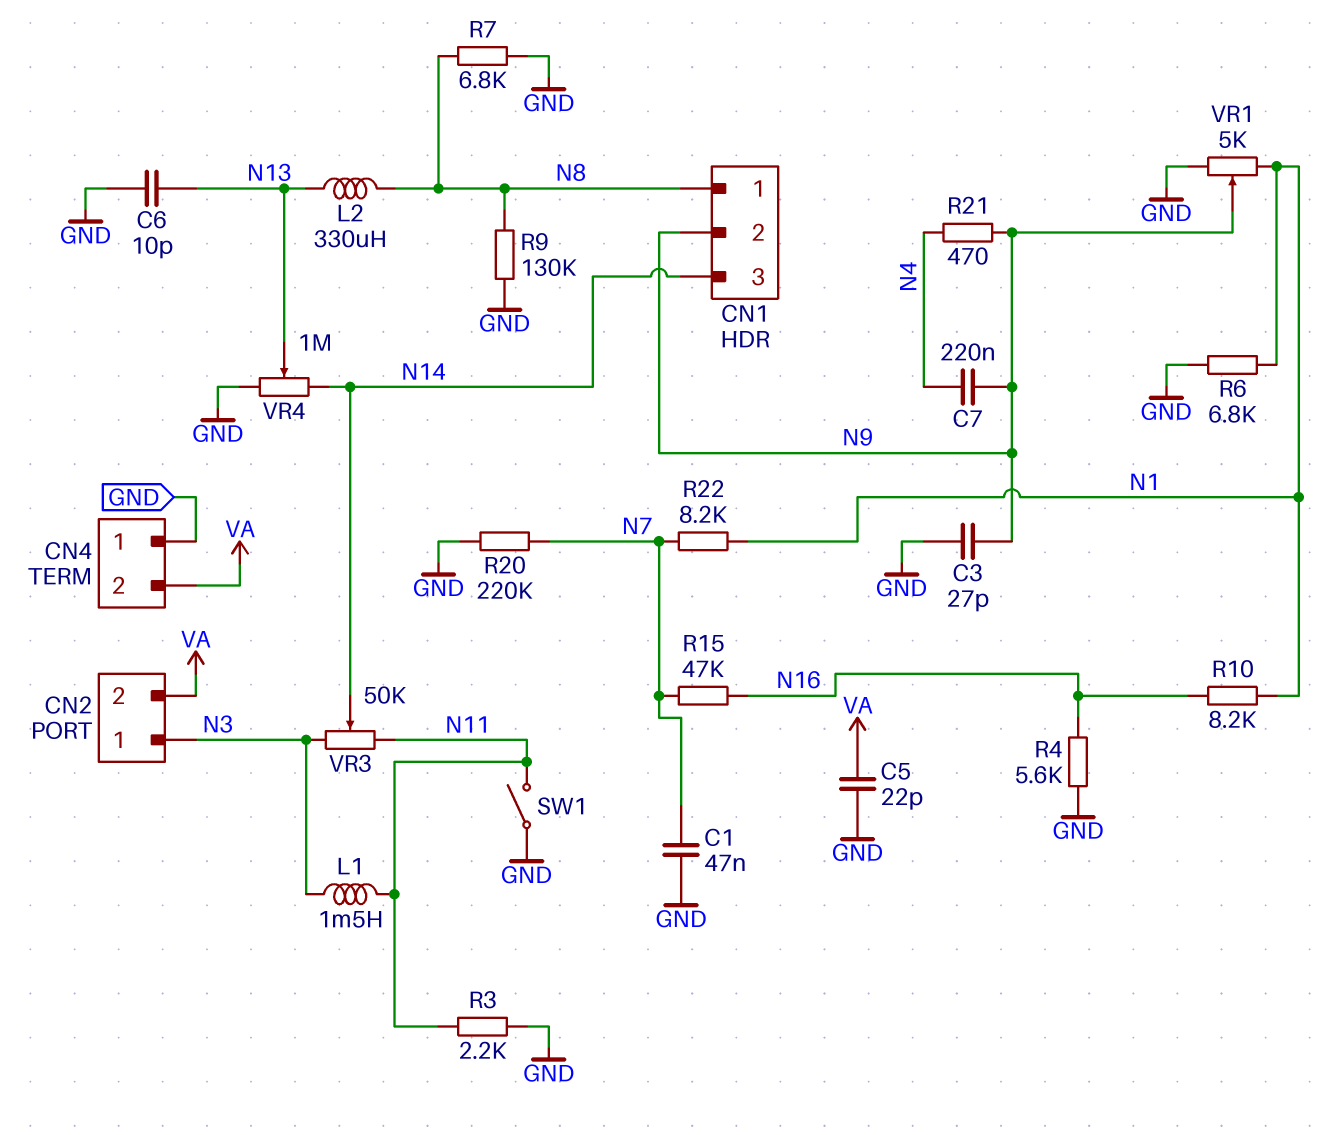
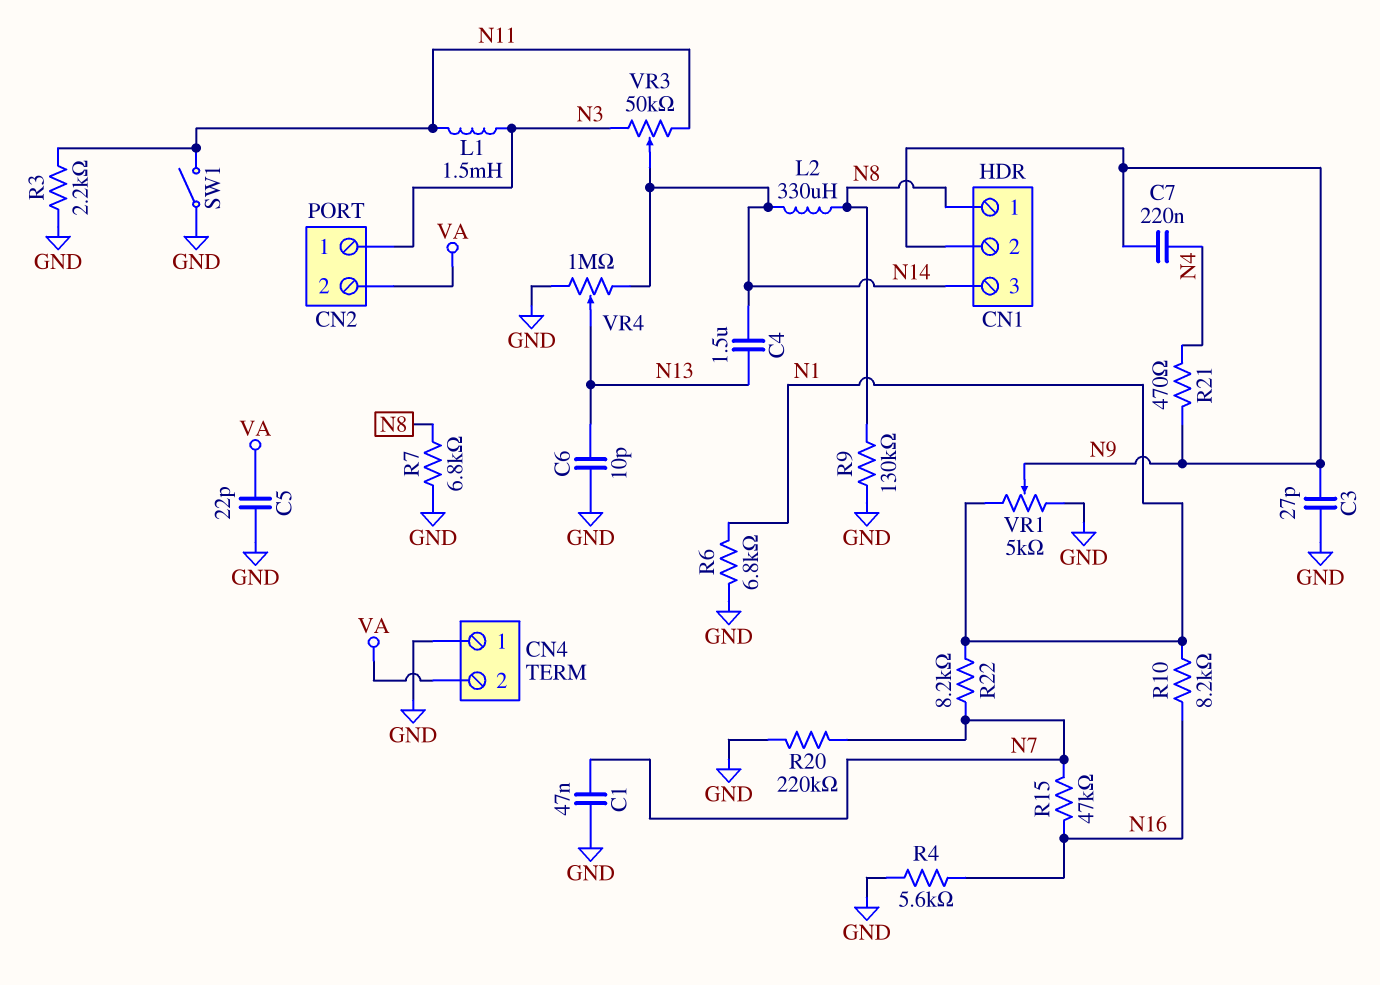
C4: none -> 1.5uF (N13, N14)
L2: 330uH (N8, N13) -> 330uH (N8, N14)

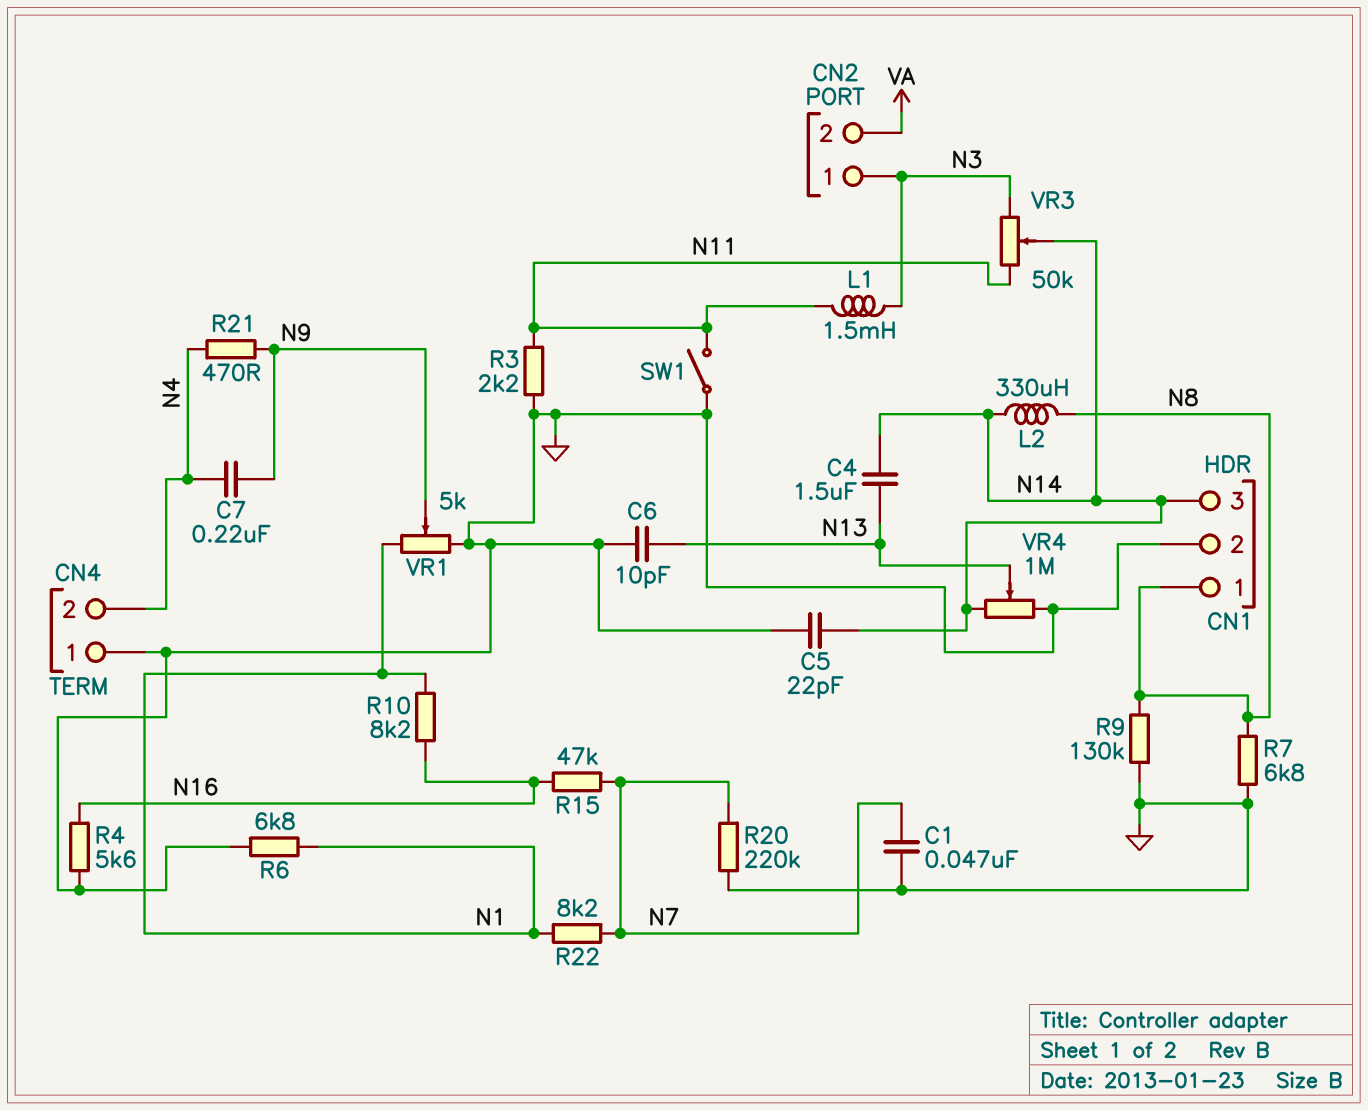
C3: 27pF (GND, N9) -> none
C5: 22pF (GND, VA) -> 22pF (GND, N14)
CN1 pin 2: N9 -> GND
CN4 pin 2: VA -> N4

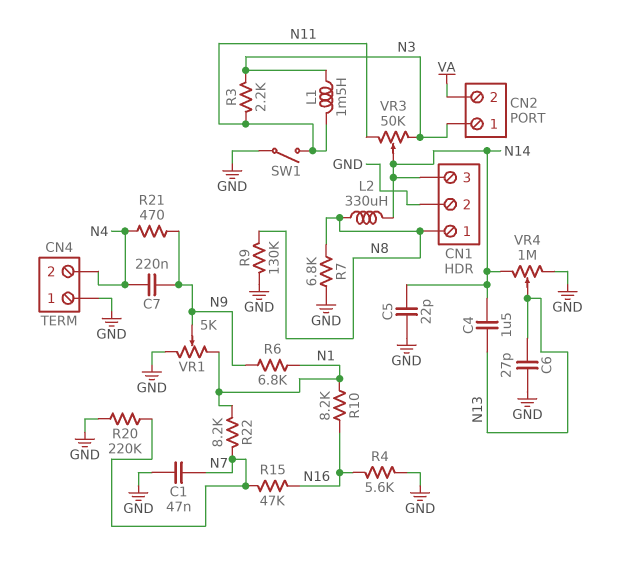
C6: 10pF (GND, N13) -> 27pF (GND, N13)
R3: 2.2k (GND, N11) -> 2.2k (N3, N11)
R6: 6.8k (GND, N1) -> 6.8k (N1, N9)

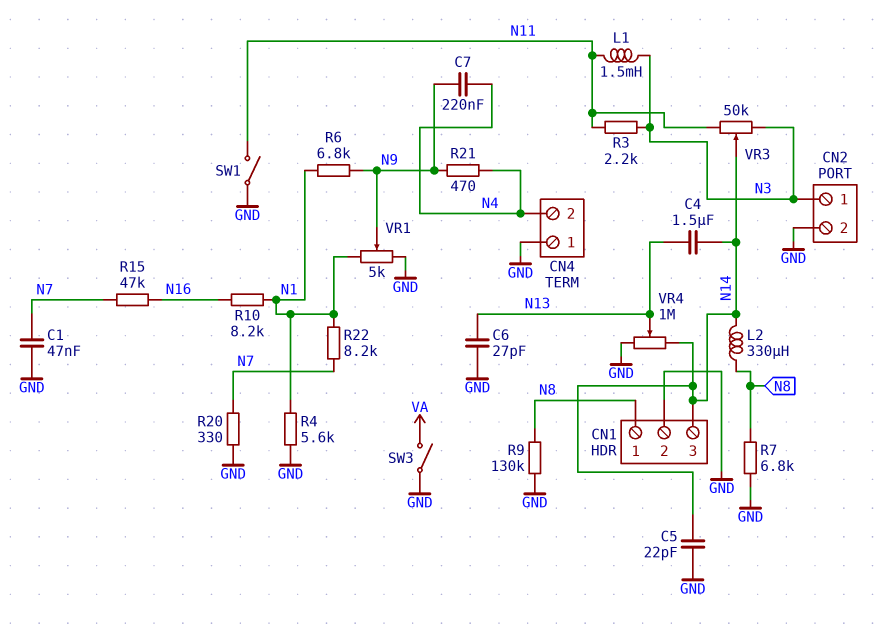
CN2 pin 2: VA -> GND
R4: 5.6k (GND, N16) -> 5.6k (GND, N1)
R20: 220k (GND, N7) -> 330 (GND, N7)
SW3: none -> switch (GND, VA)

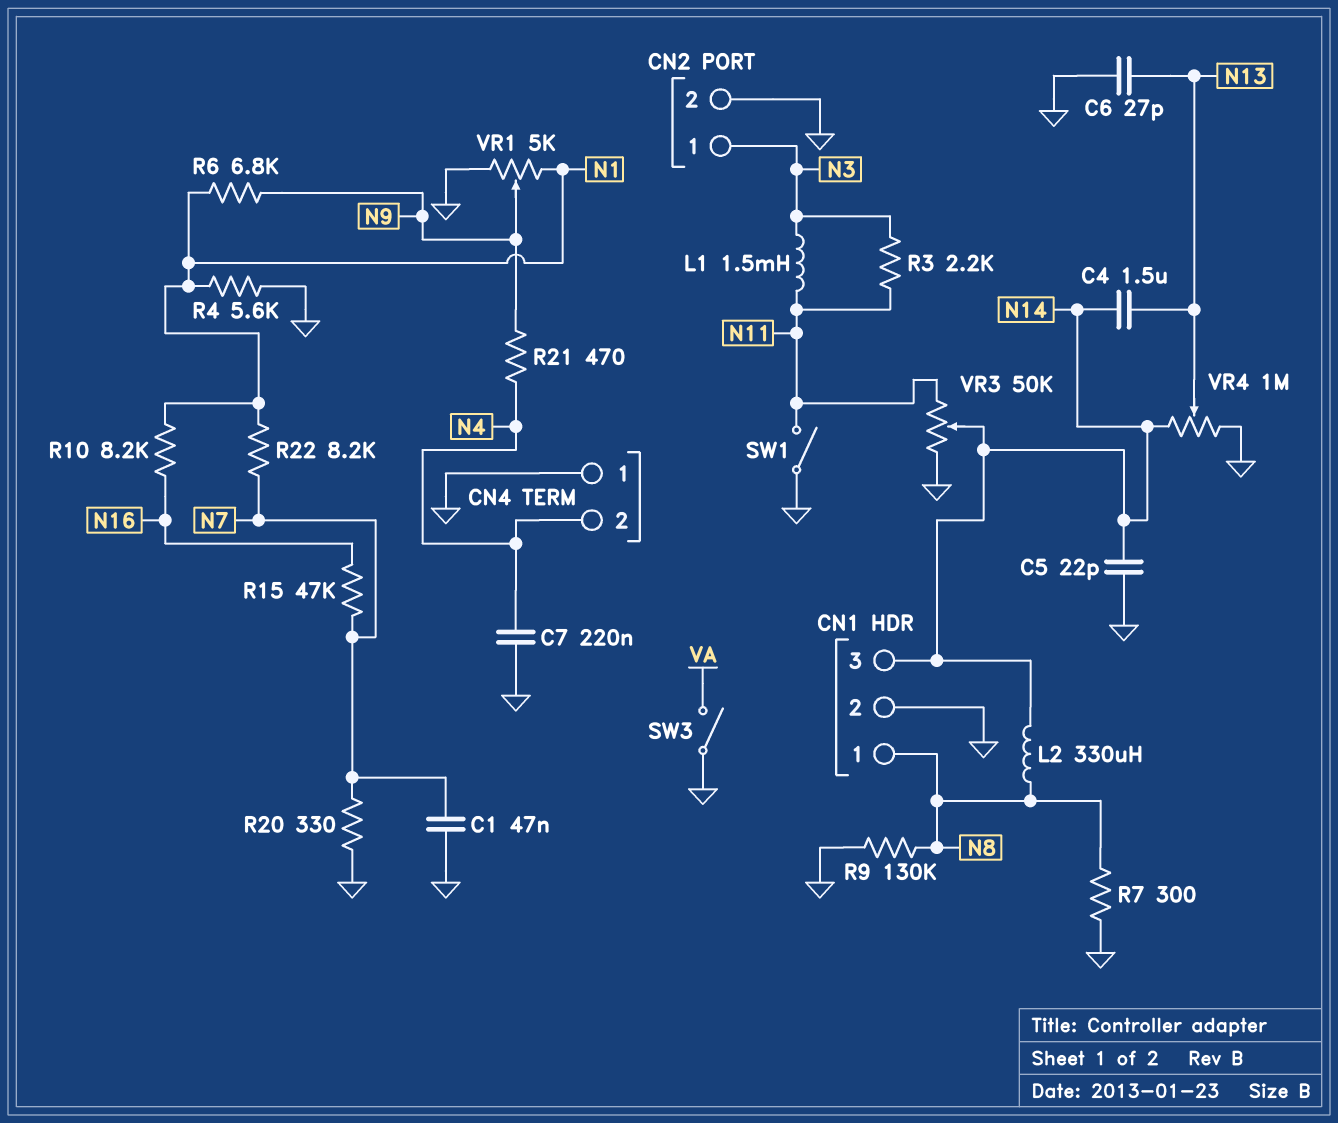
C7: 220nF (N4, N9) -> 220nF (GND, N4)
R7: 6.8k (GND, N8) -> 300 (GND, N8)
VR3: 50k (N3, N11, wiper N14) -> 50k (GND, N11, wiper N14)

